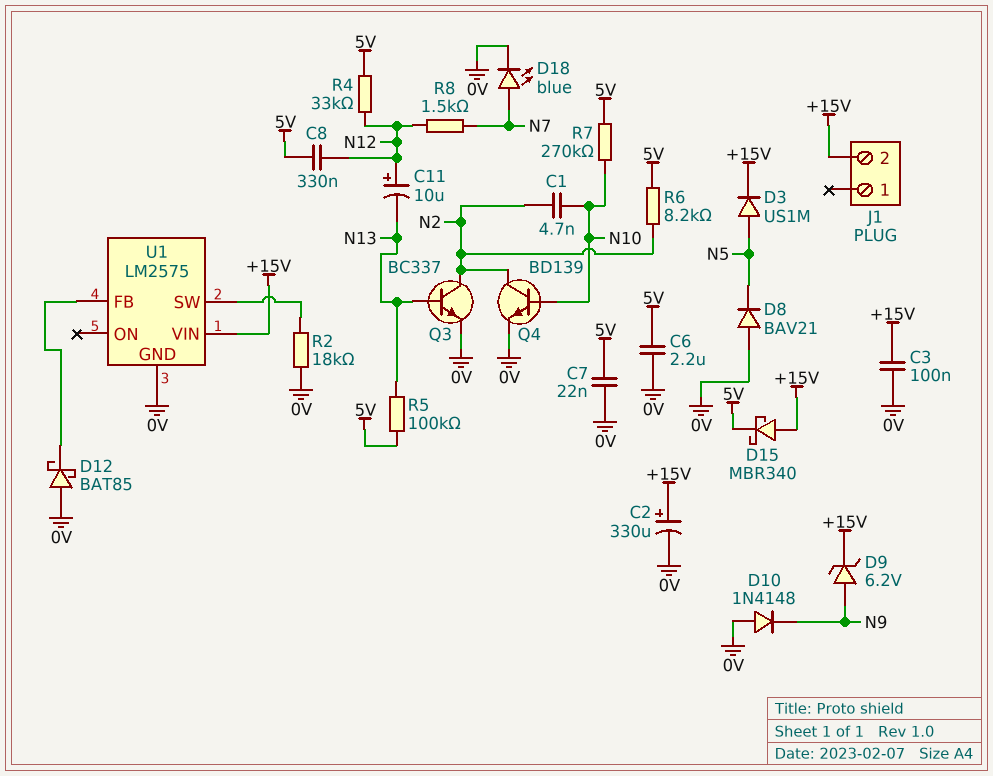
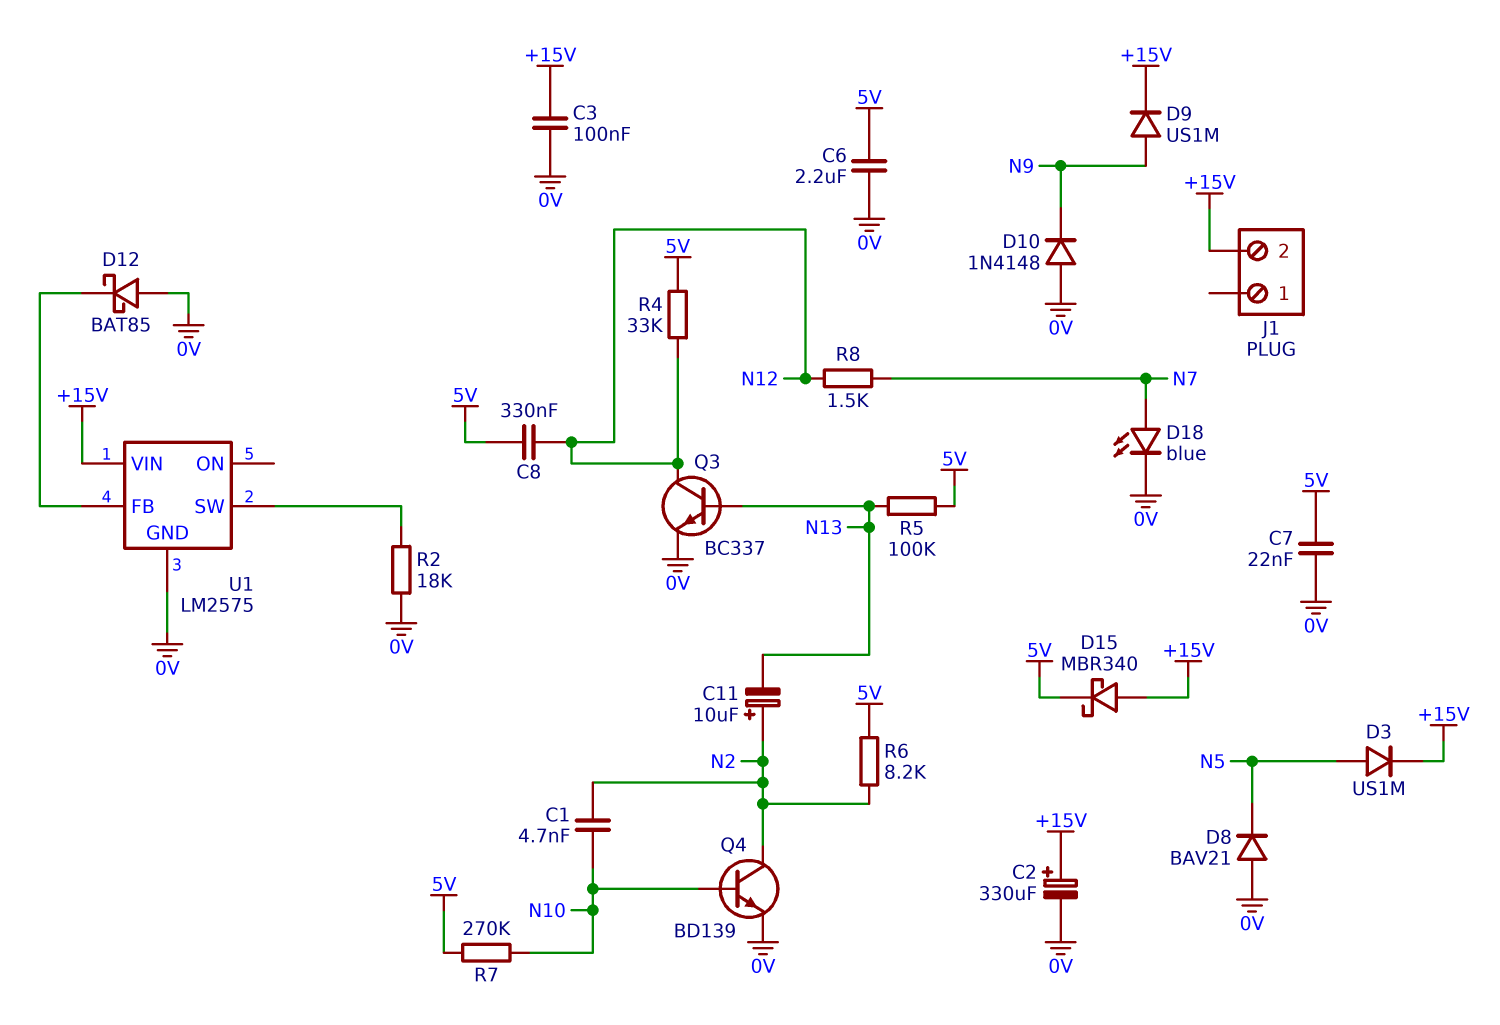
C11: 10uF (plus N12, minus N13) -> 10uF (plus N2, minus N13)
D9: zener 6.2V (A N9, K +15V) -> diode US1M (A N9, K +15V)
Q3: NPN BC337 (B N13, C N2, E 0V) -> NPN BC337 (B N13, C N12, E 0V)

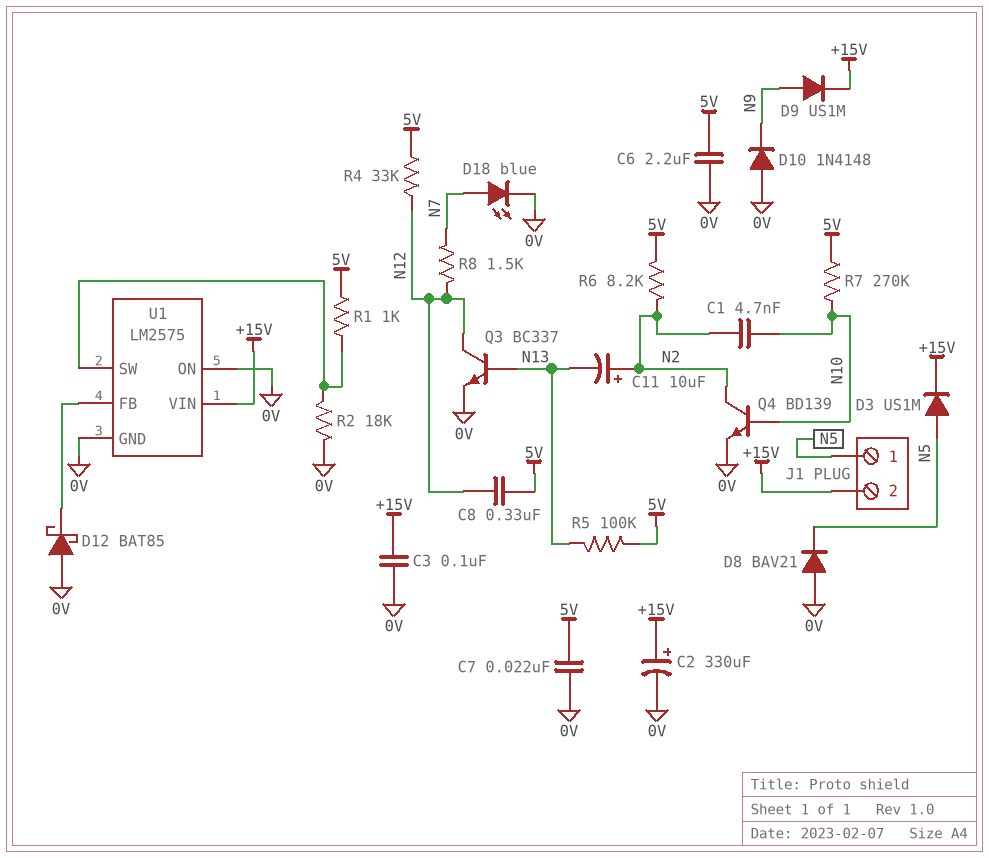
D15: schottky MBR340 (A +15V, K 5V) -> none
J1 pin 1: none -> N5
R1: none -> 1k (5V, U1/SW)
U1 pin ON: none -> 0V

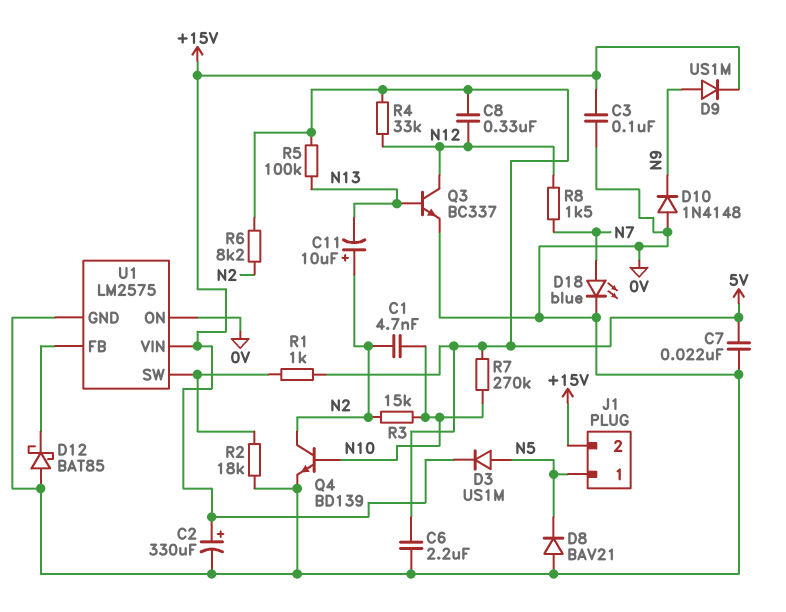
R3: none -> 15k (N2, N10)

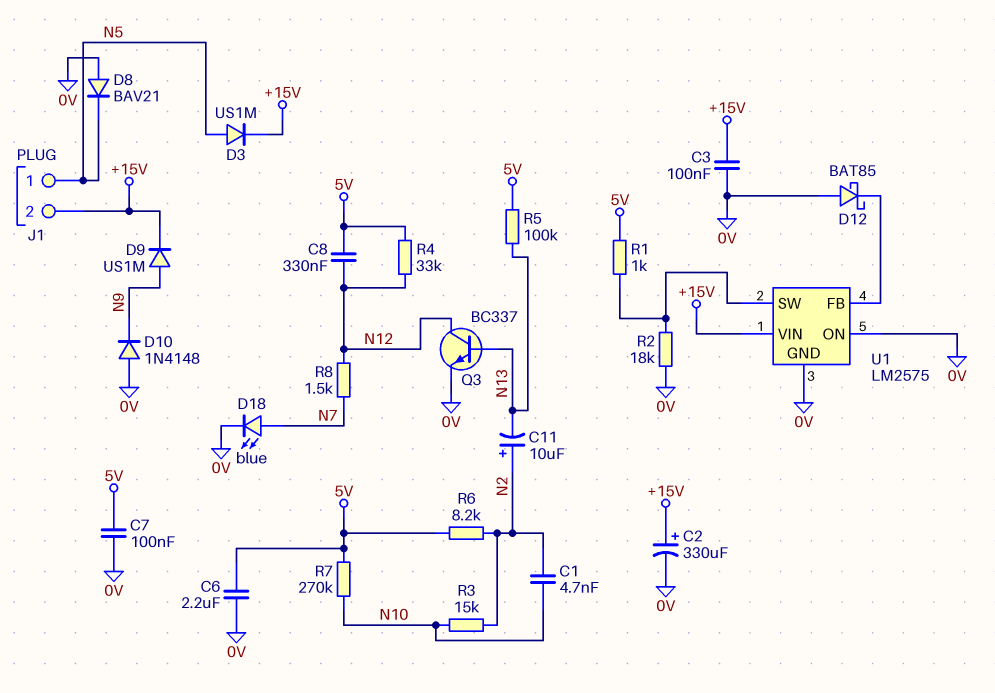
C7: 22nF (0V, 5V) -> 100nF (0V, 5V)
Q4: NPN BD139 (B N10, C N2, E 0V) -> none

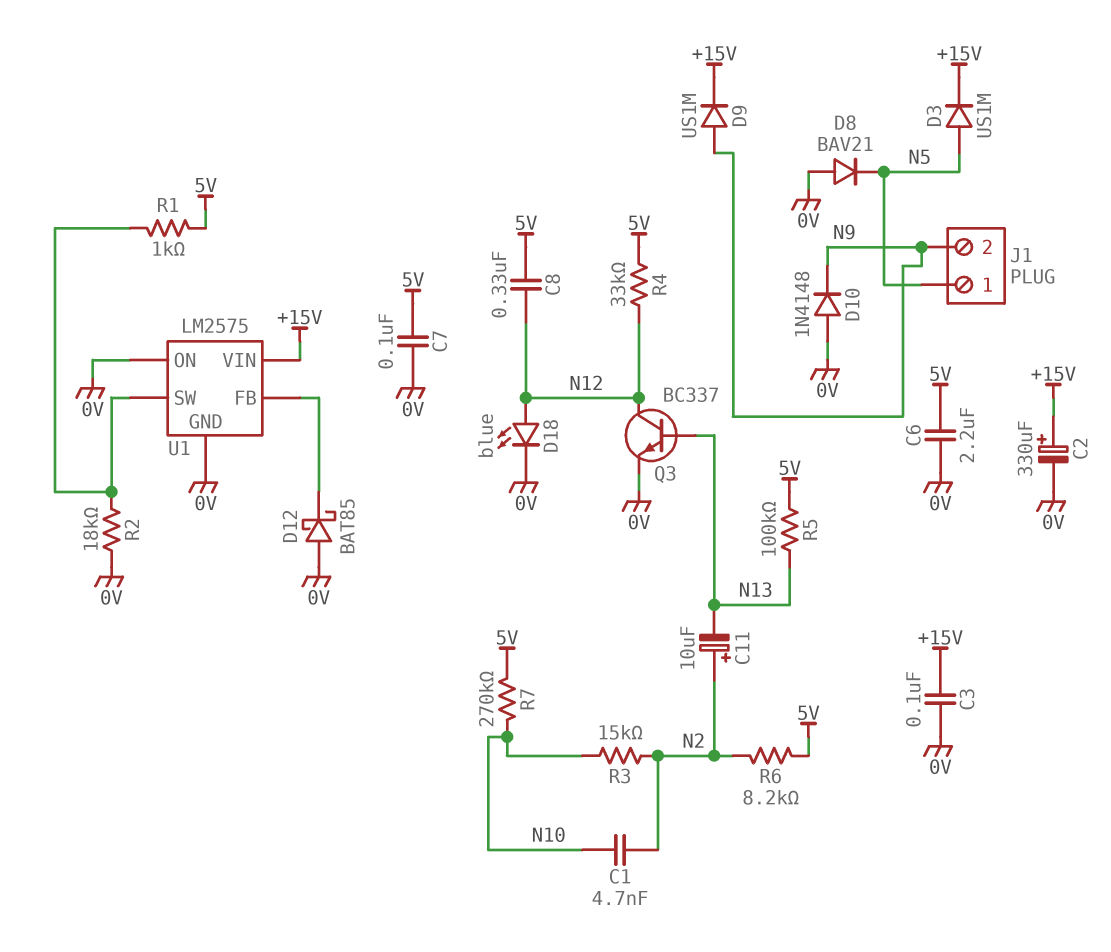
D18: LED blue (A N7, K 0V) -> LED blue (A N12, K 0V)
J1 pin 2: +15V -> N9
R8: 1.5k (N7, N12) -> none

